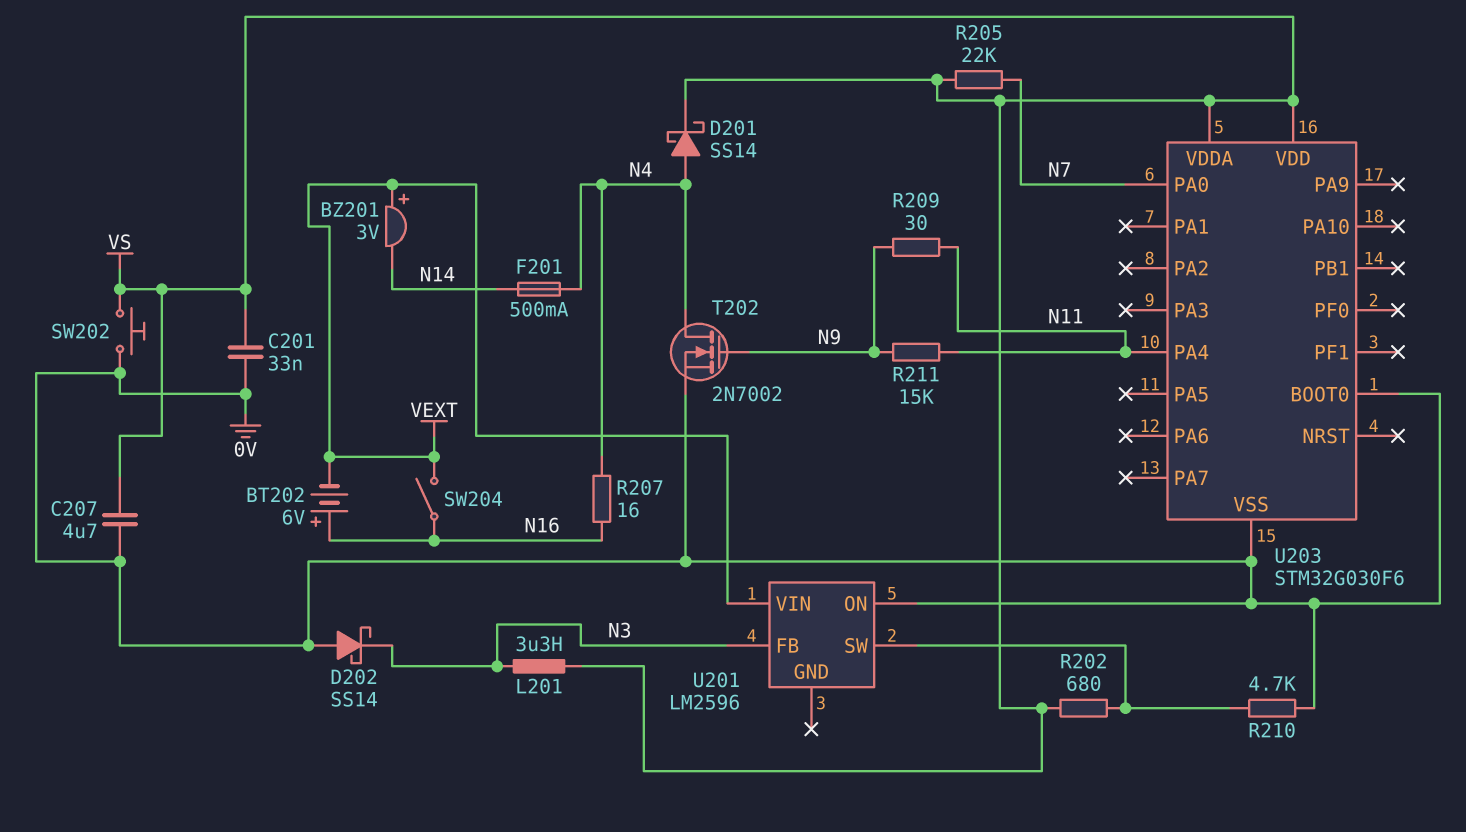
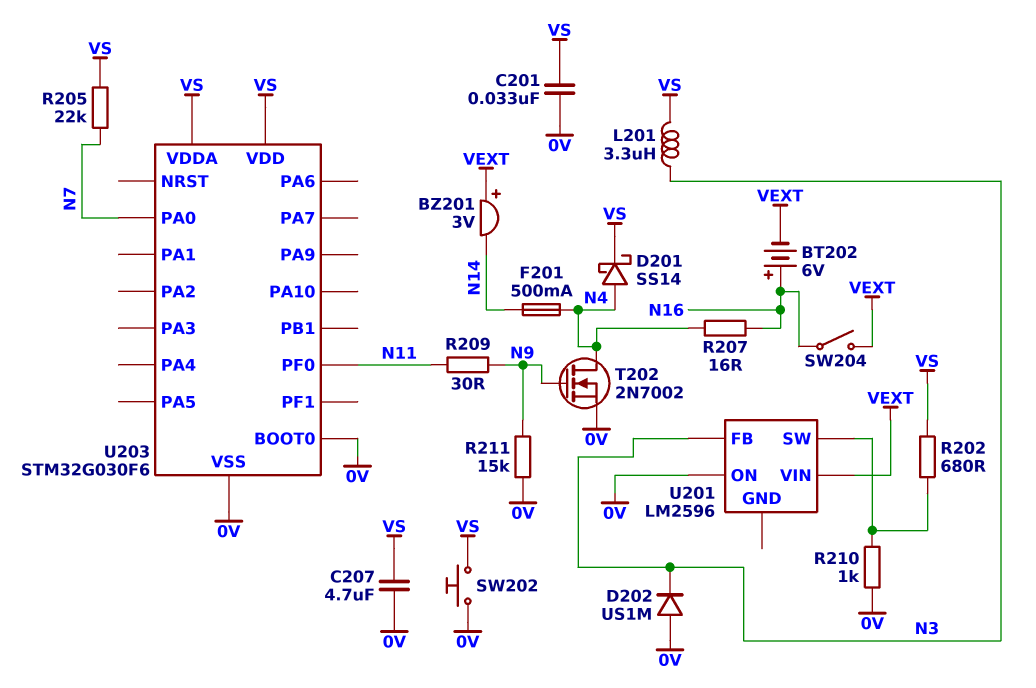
D202: schottky SS14 (A 0V, K N3) -> diode US1M (A 0V, K N3)
R210: 4.7k (0V, U201/SW) -> 1k (0V, U201/SW)
R211: 15k (N9, N11) -> 15k (0V, N9)
U203 pin PA4: N11 -> none
U203 pin PF0: none -> N11

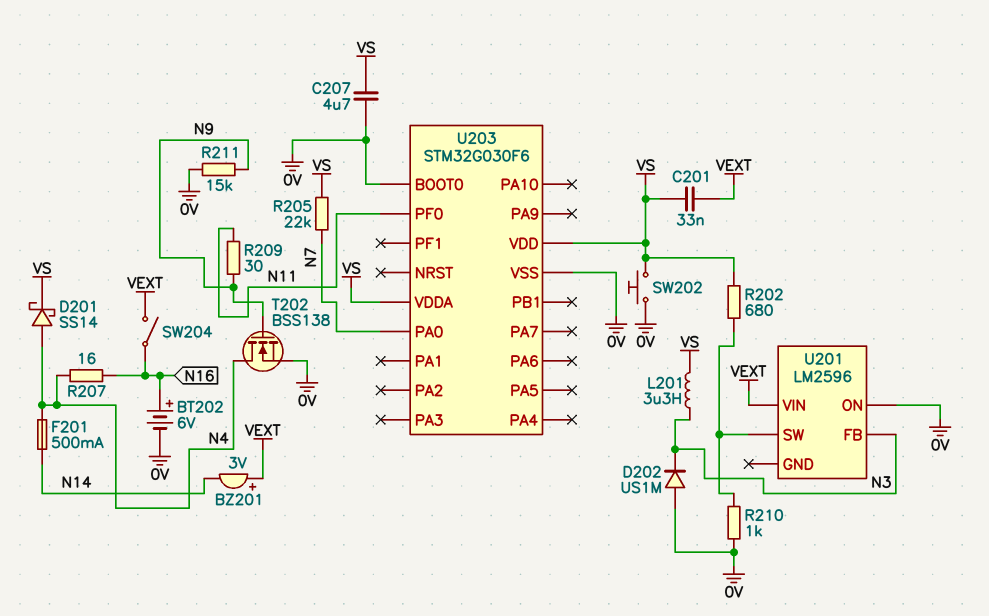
BT202: 6V (plus N16, minus VEXT) -> 6V (plus N16, minus 0V)
C201: 33nF (0V, VS) -> 33nF (VEXT, VS)
T202: NMOS 2N7002 (G N9, D N4, S 0V) -> NMOS BSS138 (G N9, D N4, S 0V)

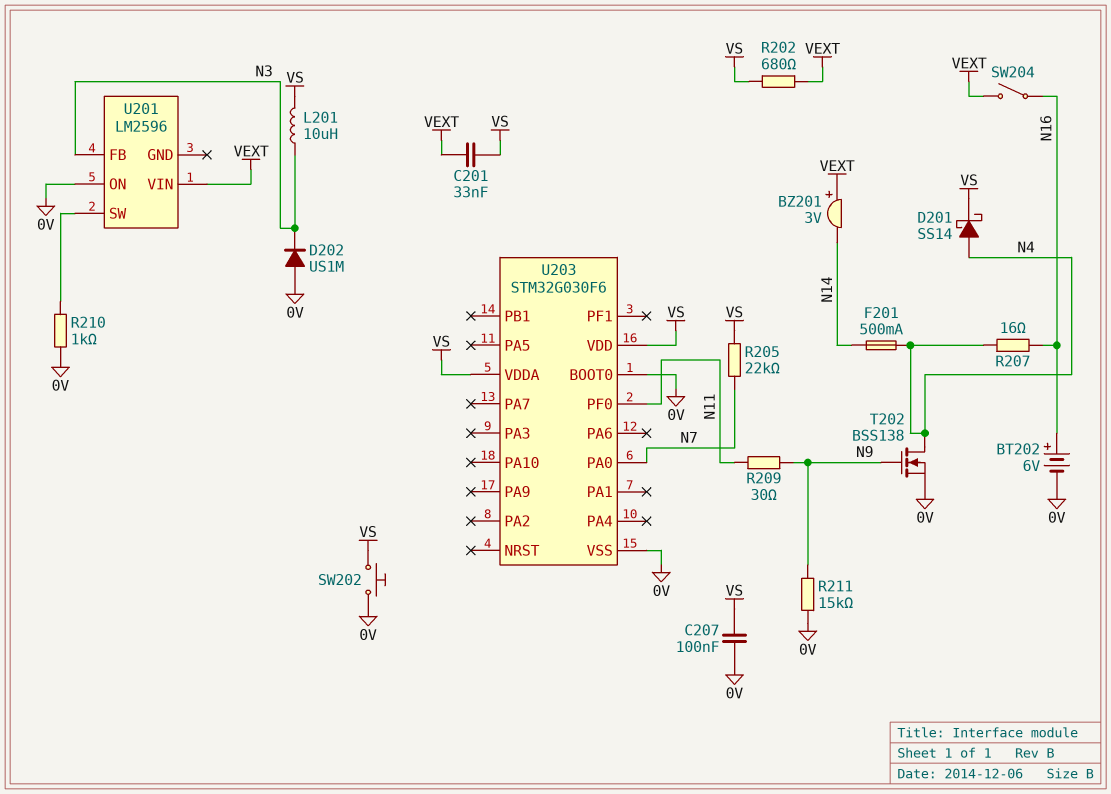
C207: 4.7uF (0V, VS) -> 100nF (0V, VS)
L201: 3.3uH (N3, VS) -> 10uH (N3, VS)
R202: 680 (U201/SW, VS) -> 680 (VEXT, VS)

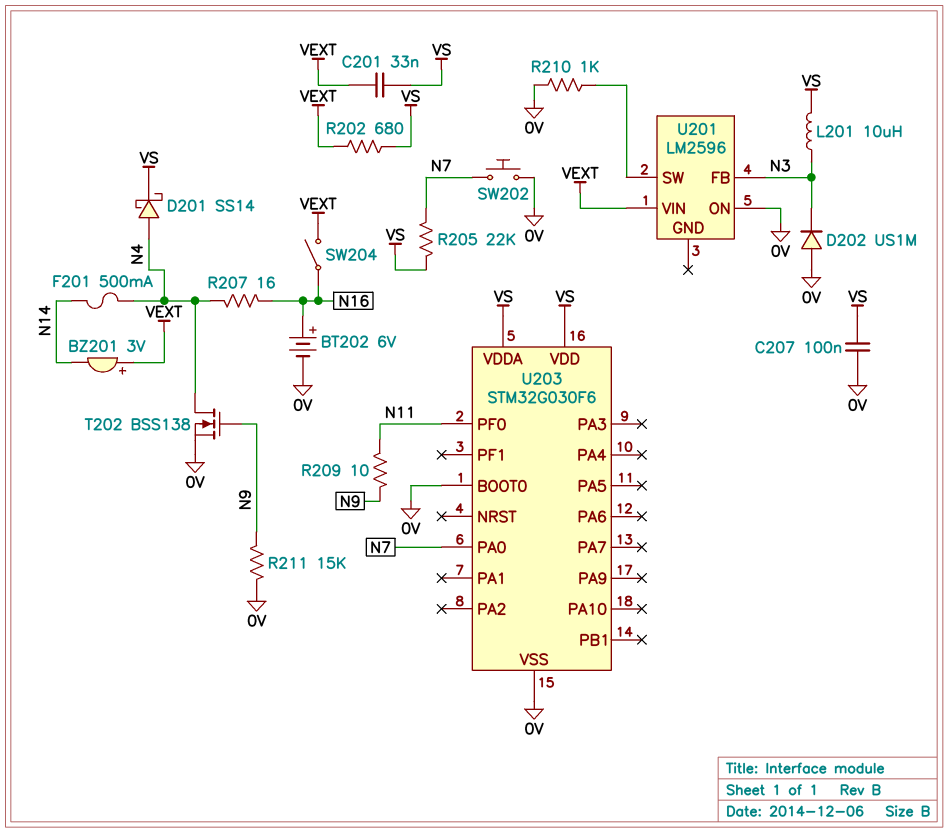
R209: 30 (N9, N11) -> 10 (N9, N11)
SW202: button (0V, VS) -> button (0V, N7)

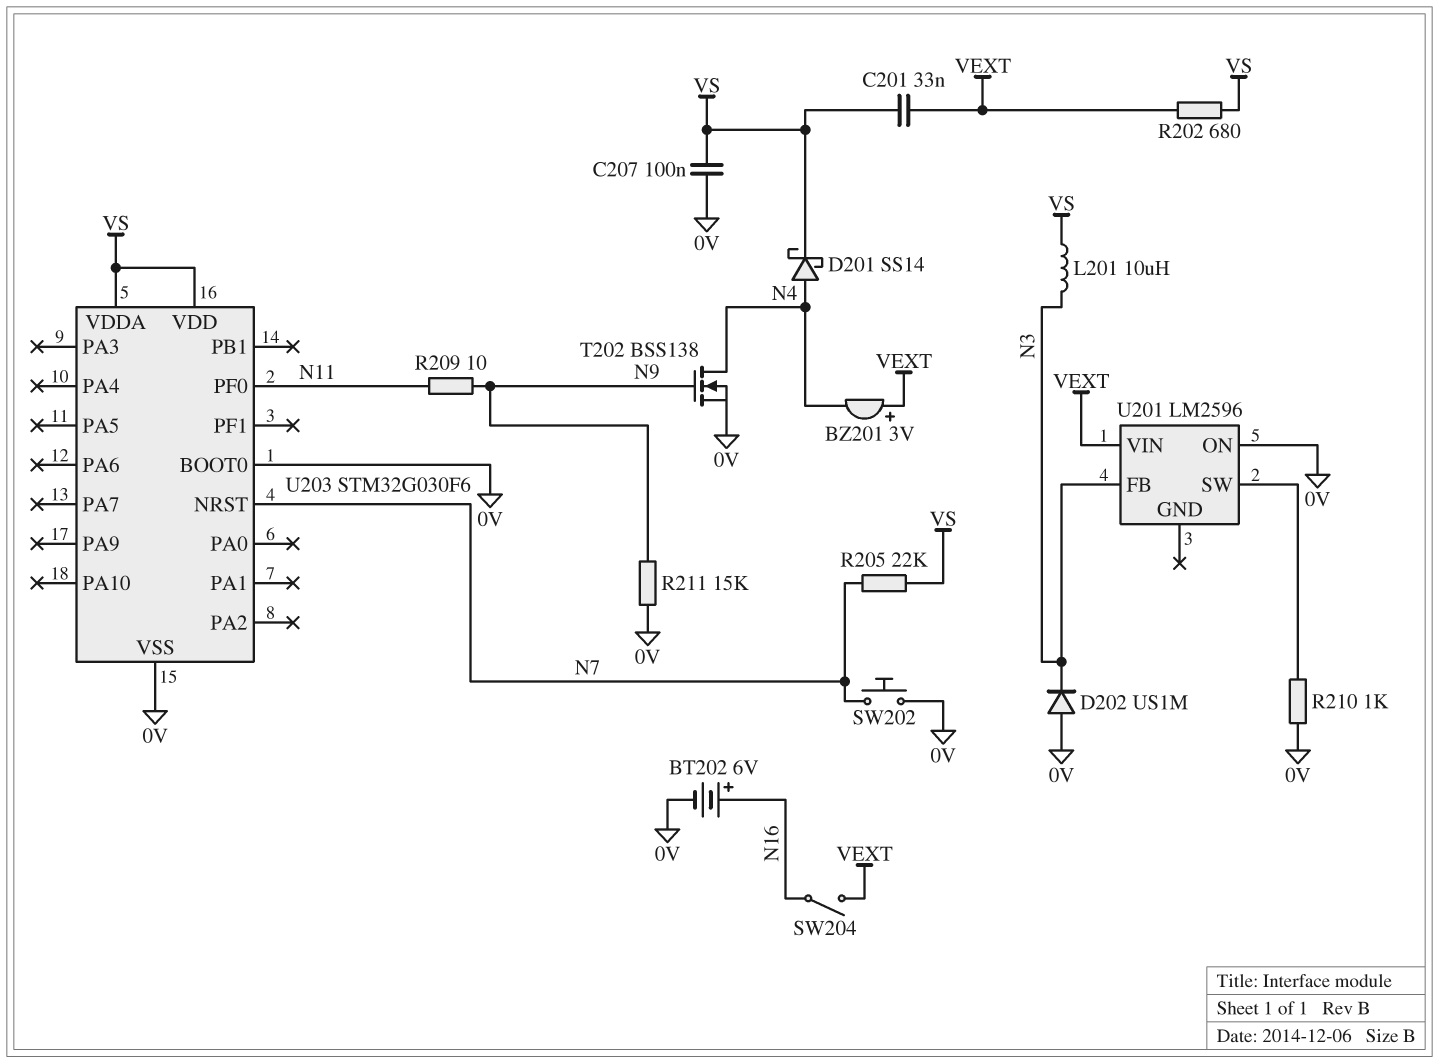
BZ201: buzzer 3V (plus VEXT, minus N14) -> buzzer 3V (plus VEXT, minus N4)
F201: 500mA (N4, N14) -> none
R207: 16 (N4, N16) -> none
U203 pin NRST: none -> N7
U203 pin PA0: N7 -> none

